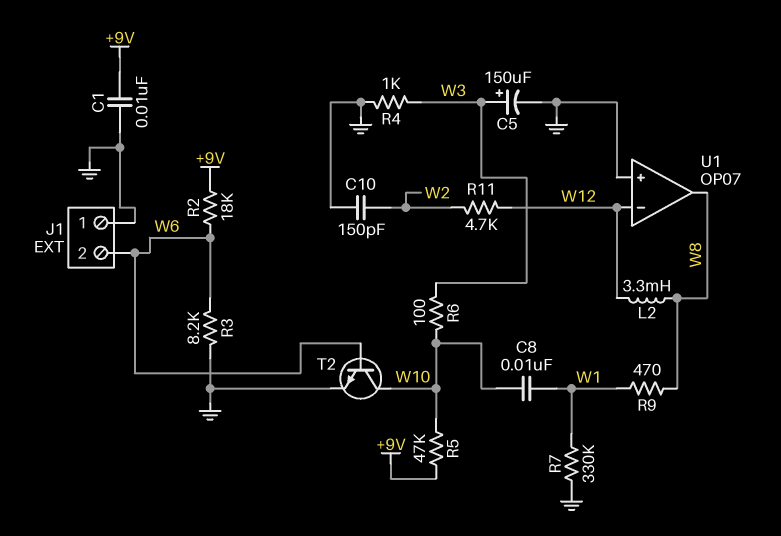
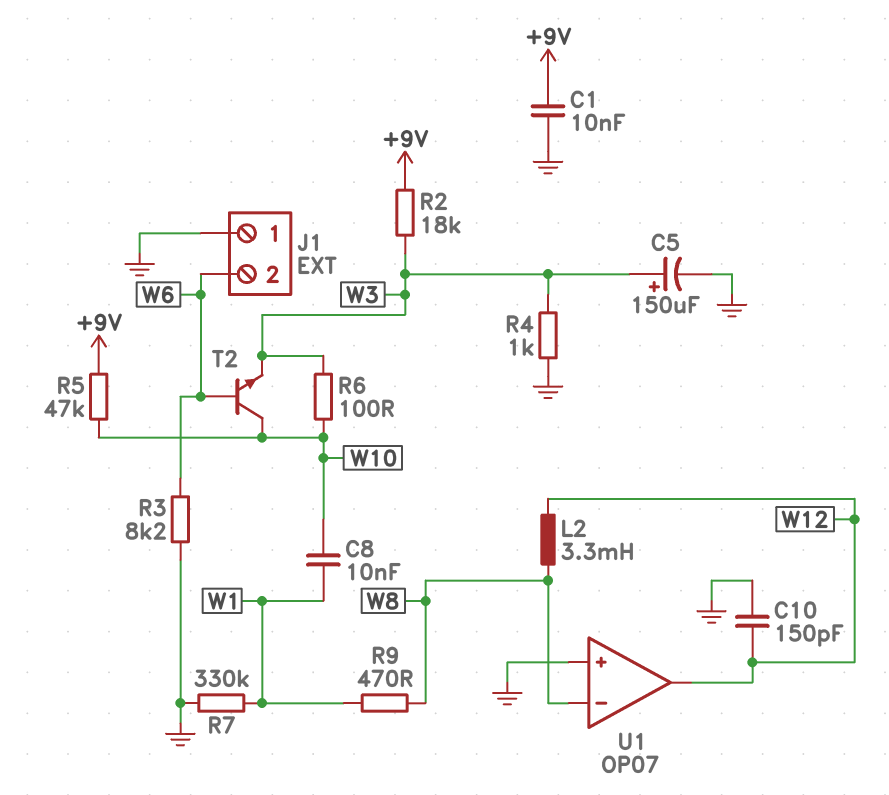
C10: 150pF (GND, W2) -> 150pF (GND, W12)
R2: 18k (+9V, W6) -> 18k (+9V, W3)
R11: 4.7k (W2, W12) -> none
T2: NPN (B W6, C W10, E GND) -> NPN (B W6, C W10, E W3)
U1 pin in-: W12 -> W8
U1 pin out: W8 -> W12

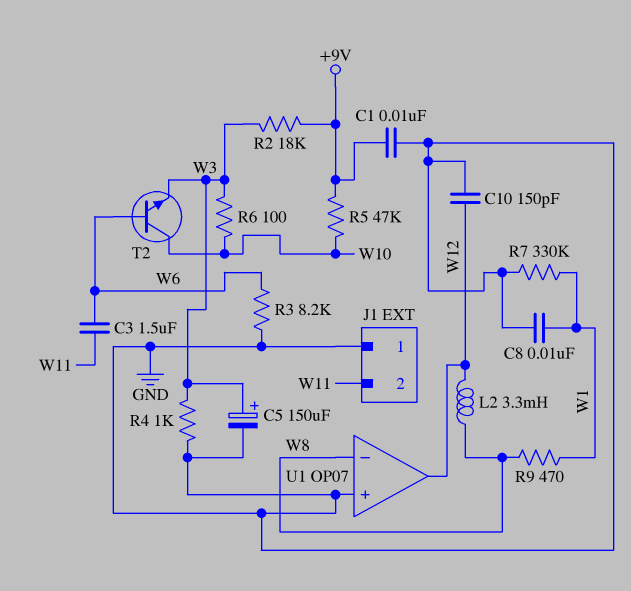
C3: none -> 1.5uF (W6, W11)
C8: 10nF (W1, W10) -> 10nF (GND, W1)
J1 pin 2: W6 -> W11

